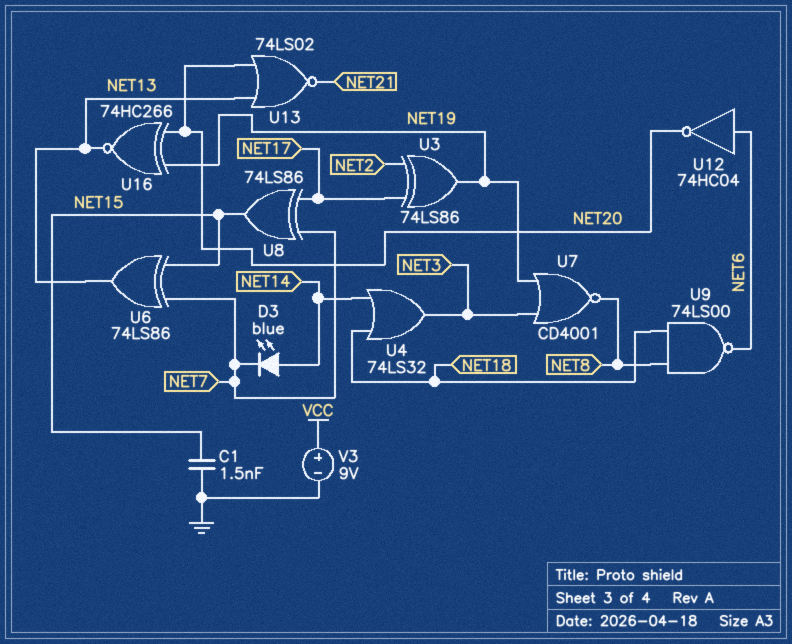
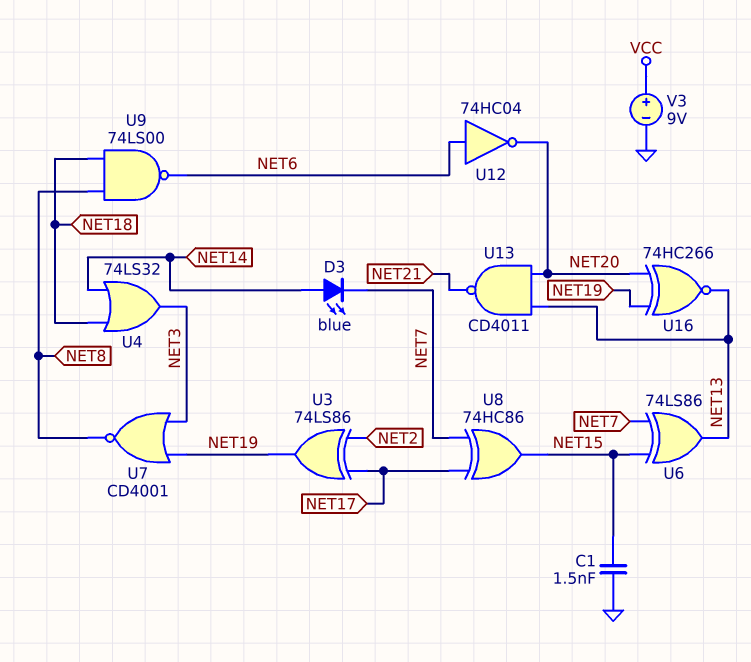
U8: XOR 74LS86 (in NET7, in NET17, out NET15) -> XOR 74HC86 (in NET7, in NET17, out NET15)
U13: NOR 74LS02 (in NET13, in NET20, out NET21) -> NAND CD4011 (in NET13, in NET20, out NET21)

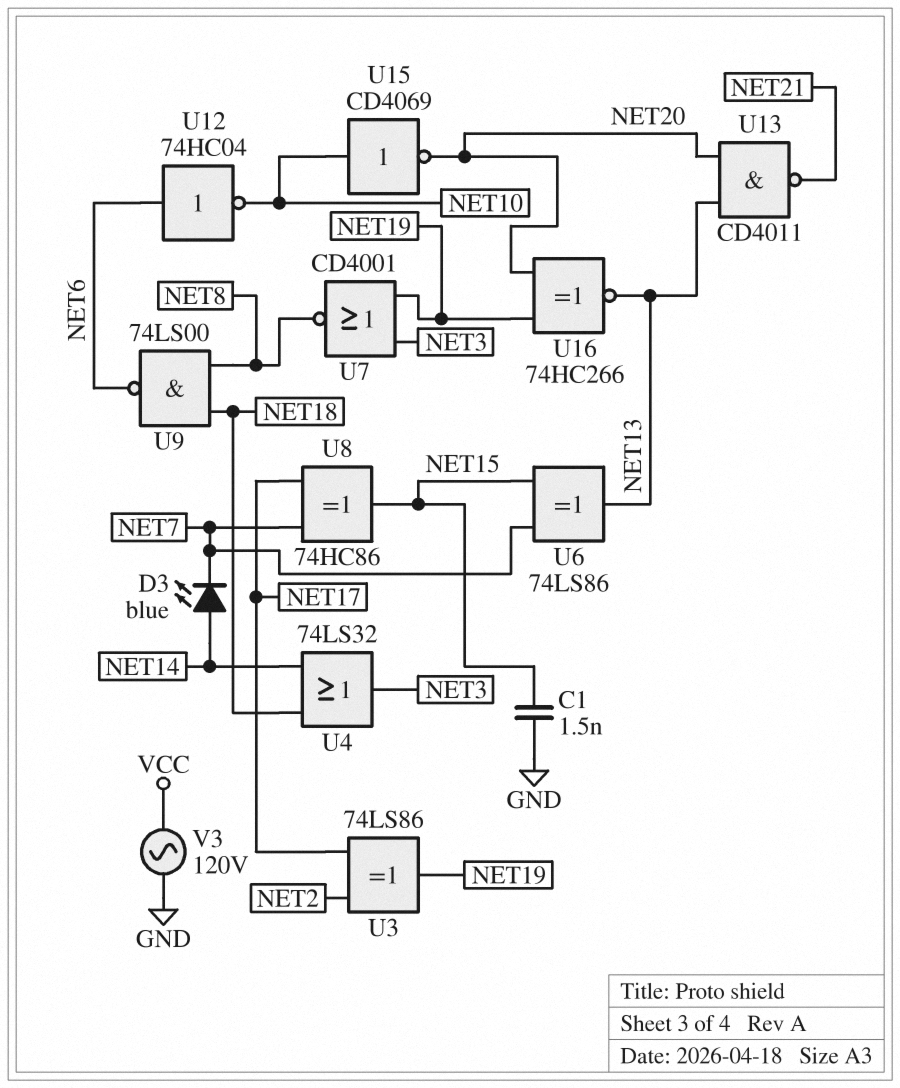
U12: NOT 74HC04 (in NET6, out NET20) -> NOT 74HC04 (in NET6, out NET10)
U15: none -> NOT CD4069 (in NET10, out NET20)
V3: 9V (plus VCC, minus GND) -> AC 120V (GND, VCC)

